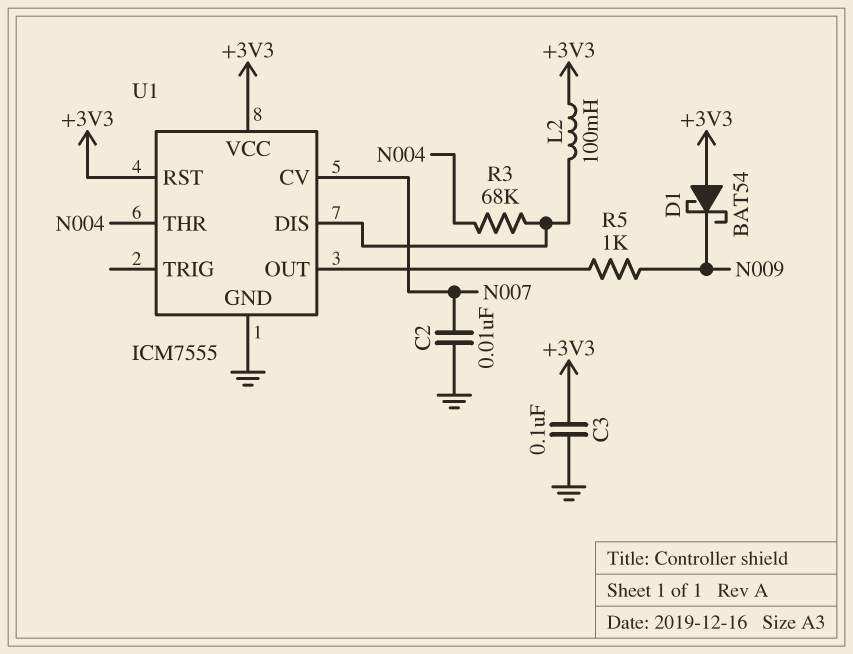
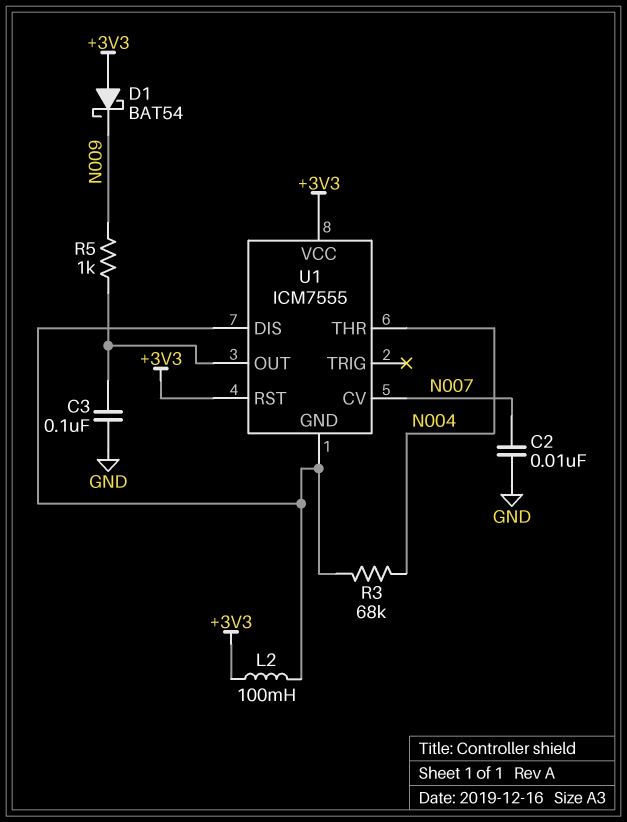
C3: 100nF (+3V3, GND) -> 100nF (GND, U1/OUT)
U1 pin GND: GND -> U1/DIS

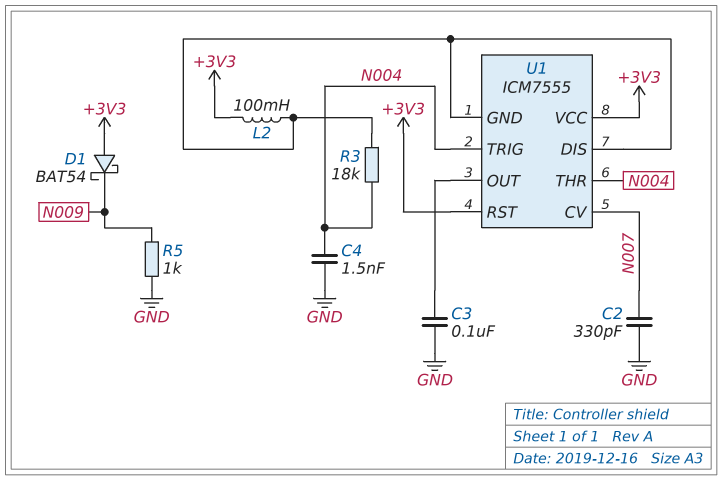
C2: 10nF (GND, N007) -> 330pF (GND, N007)
C4: none -> 1.5nF (GND, N004)
R3: 68k (N004, U1/DIS) -> 18k (N004, U1/DIS)
R5: 1k (N009, U1/OUT) -> 1k (GND, N009)
U1 pin TRIG: none -> N004

